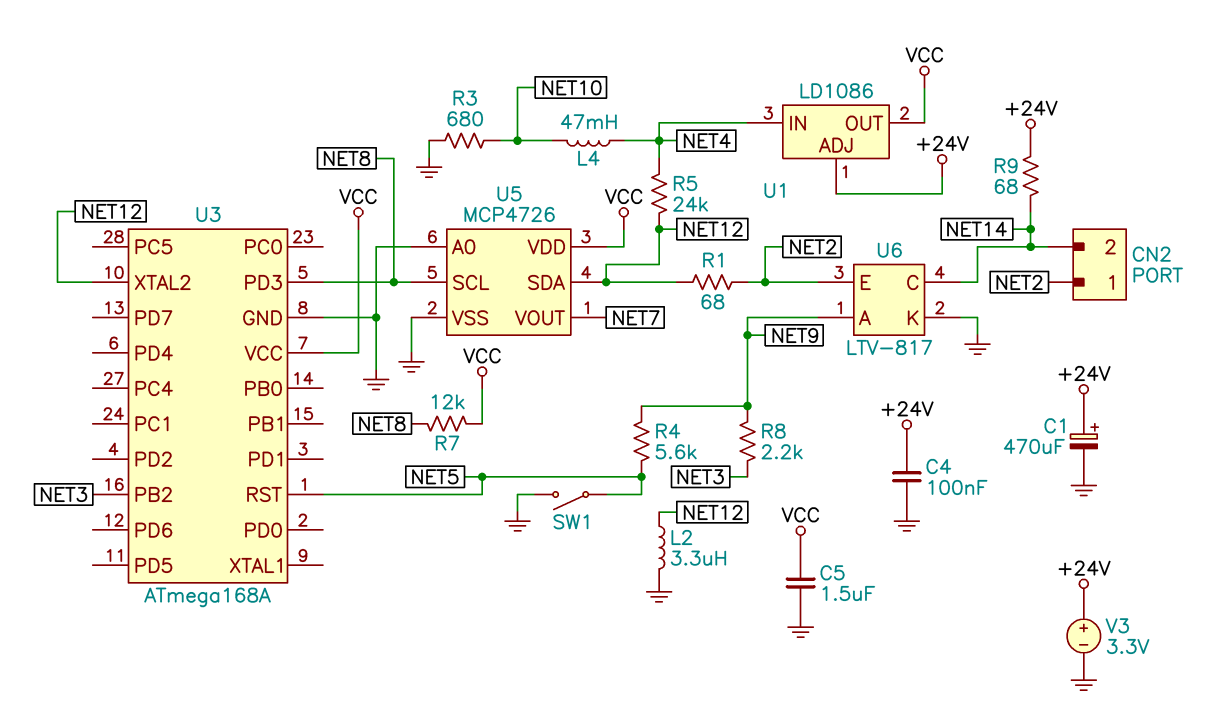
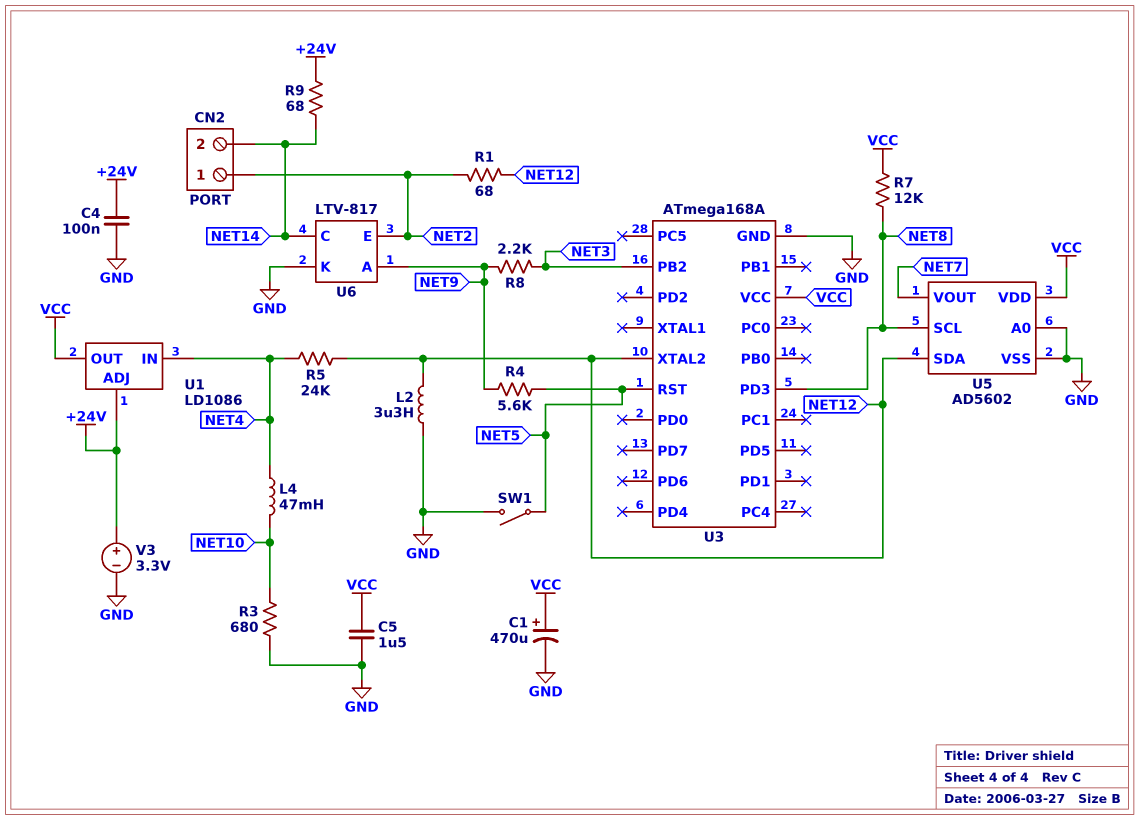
C1: 470uF (plus +24V, minus GND) -> 470uF (plus VCC, minus GND)
U5: MCP4726 -> AD5602

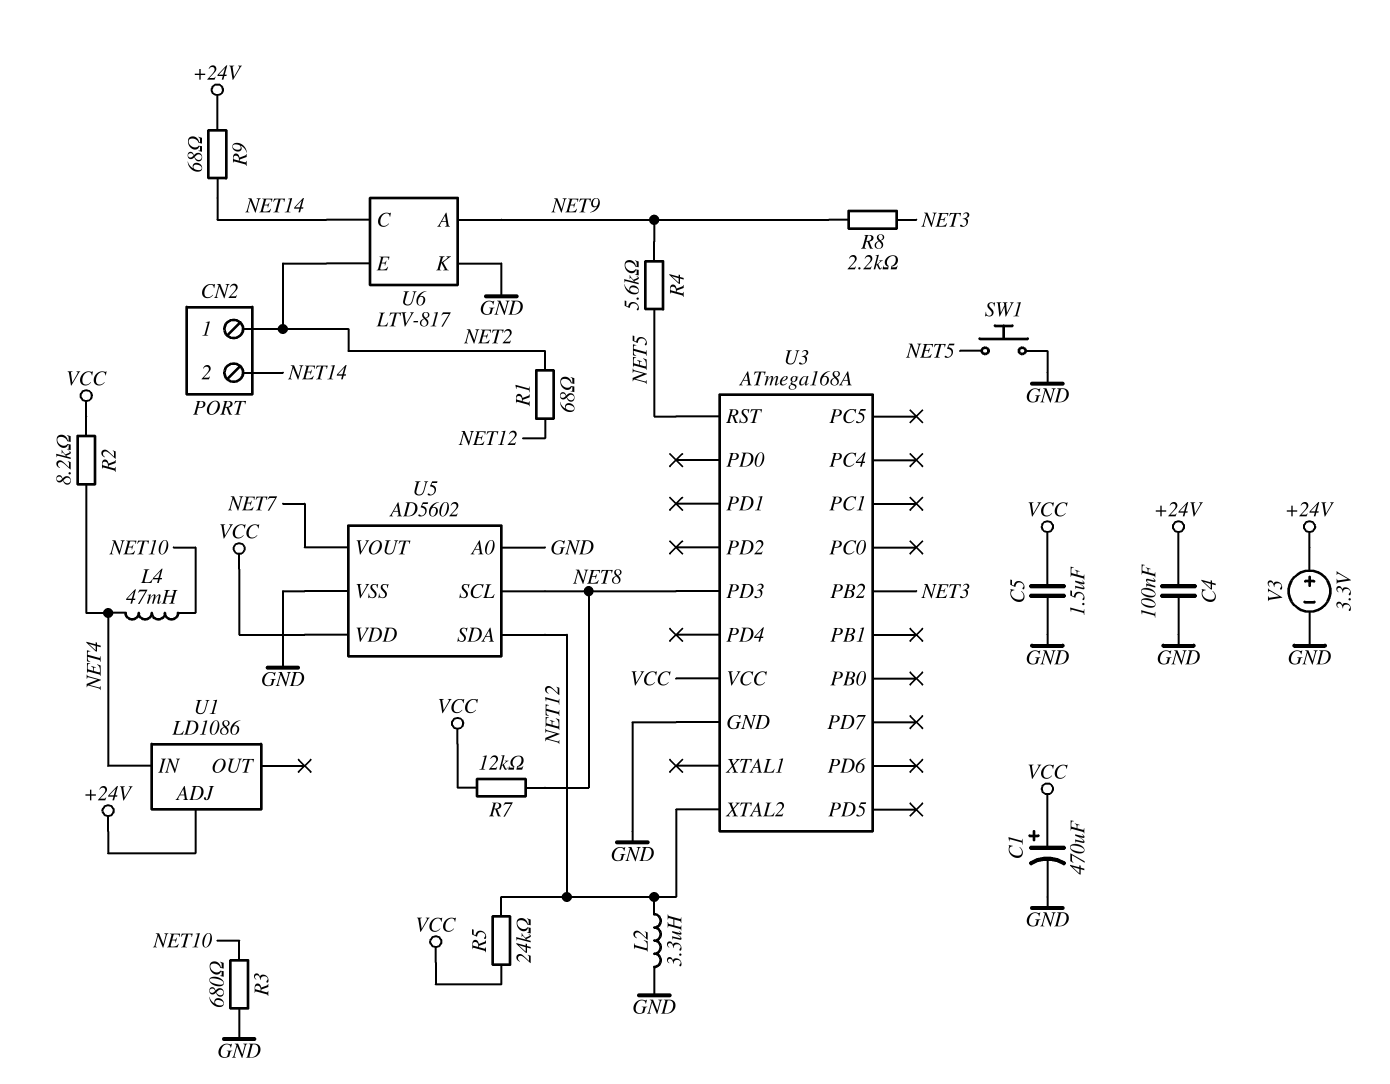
R2: none -> 8.2k (NET4, VCC)
R5: 24k (NET4, NET12) -> 24k (NET12, VCC)
SW1: switch (GND, NET5) -> button (GND, NET5)
U1 pin OUT: VCC -> none

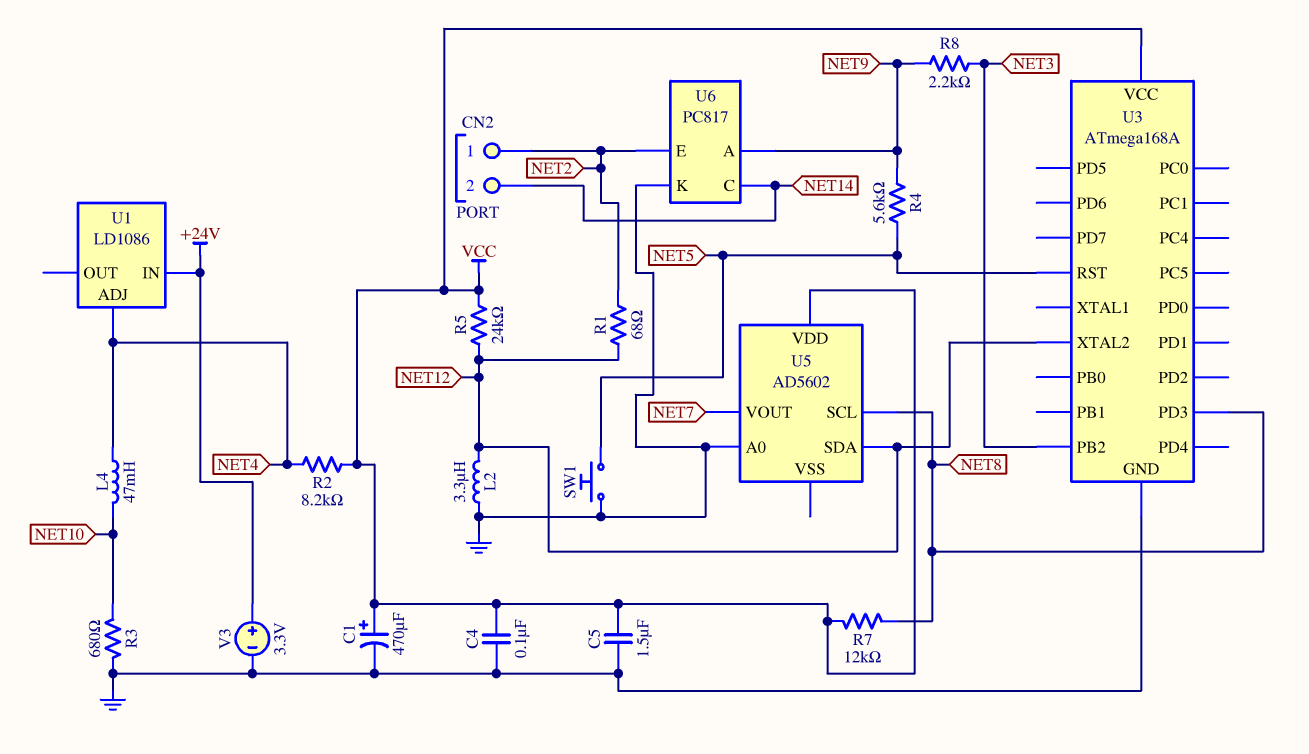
C4: 100nF (+24V, GND) -> 100nF (GND, VCC)
R9: 68 (+24V, NET14) -> none
U1 pin ADJ: +24V -> NET4
U1 pin IN: NET4 -> +24V
U5 pin VSS: GND -> none
U6: LTV-817 -> PC817

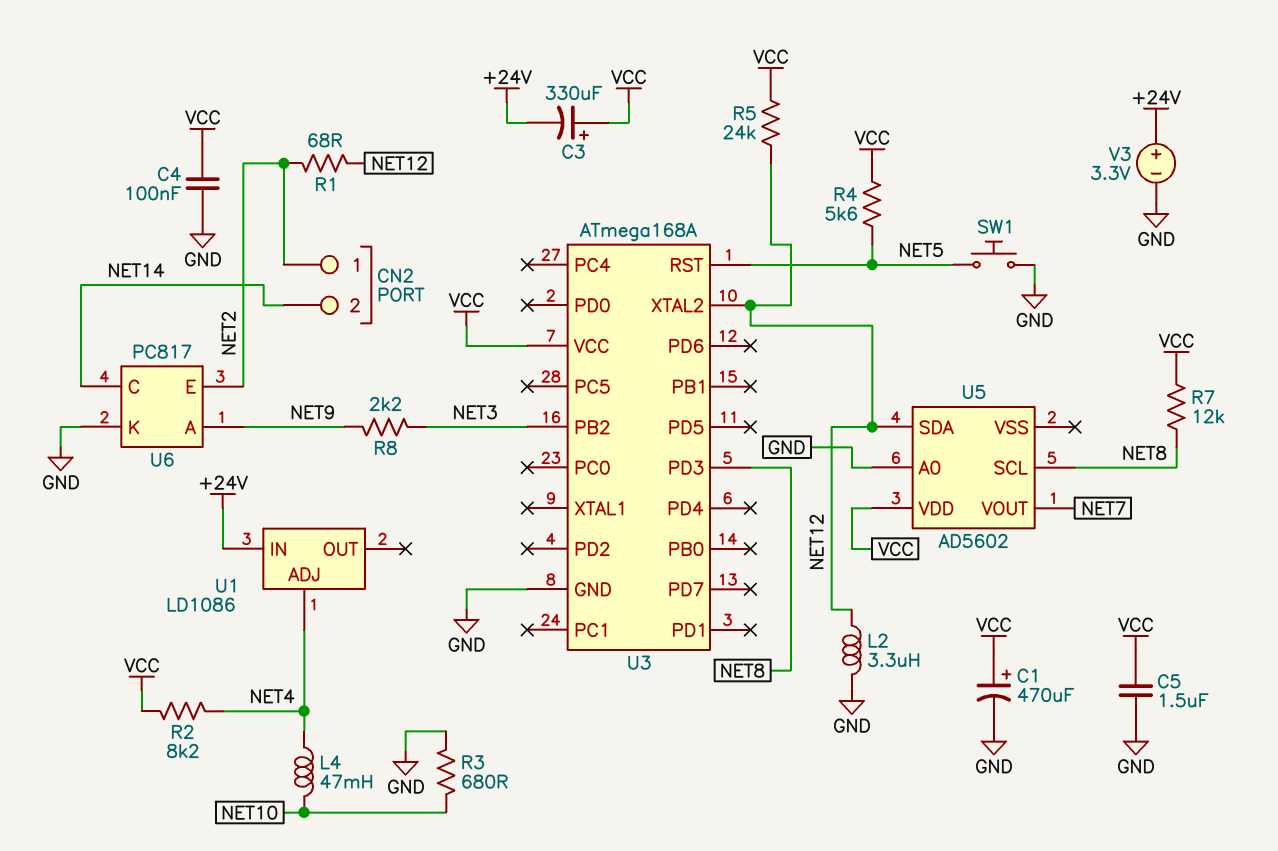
C3: none -> 330uF (plus VCC, minus +24V)
R4: 5.6k (NET5, NET9) -> 5.6k (NET5, VCC)

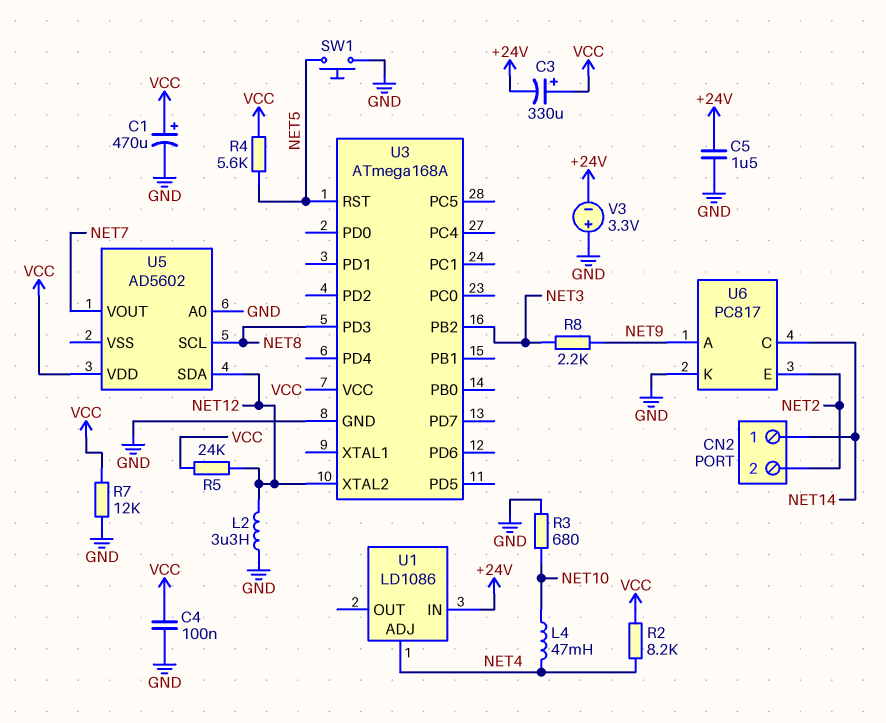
C5: 1.5uF (GND, VCC) -> 1.5uF (+24V, GND)
CN2 pin 1: NET2 -> NET14
CN2 pin 2: NET14 -> NET2
R1: 68 (NET2, NET12) -> none
R7: 12k (NET8, VCC) -> 12k (GND, VCC)
V3: 3.3V (plus +24V, minus GND) -> 3.3V (plus GND, minus +24V)

